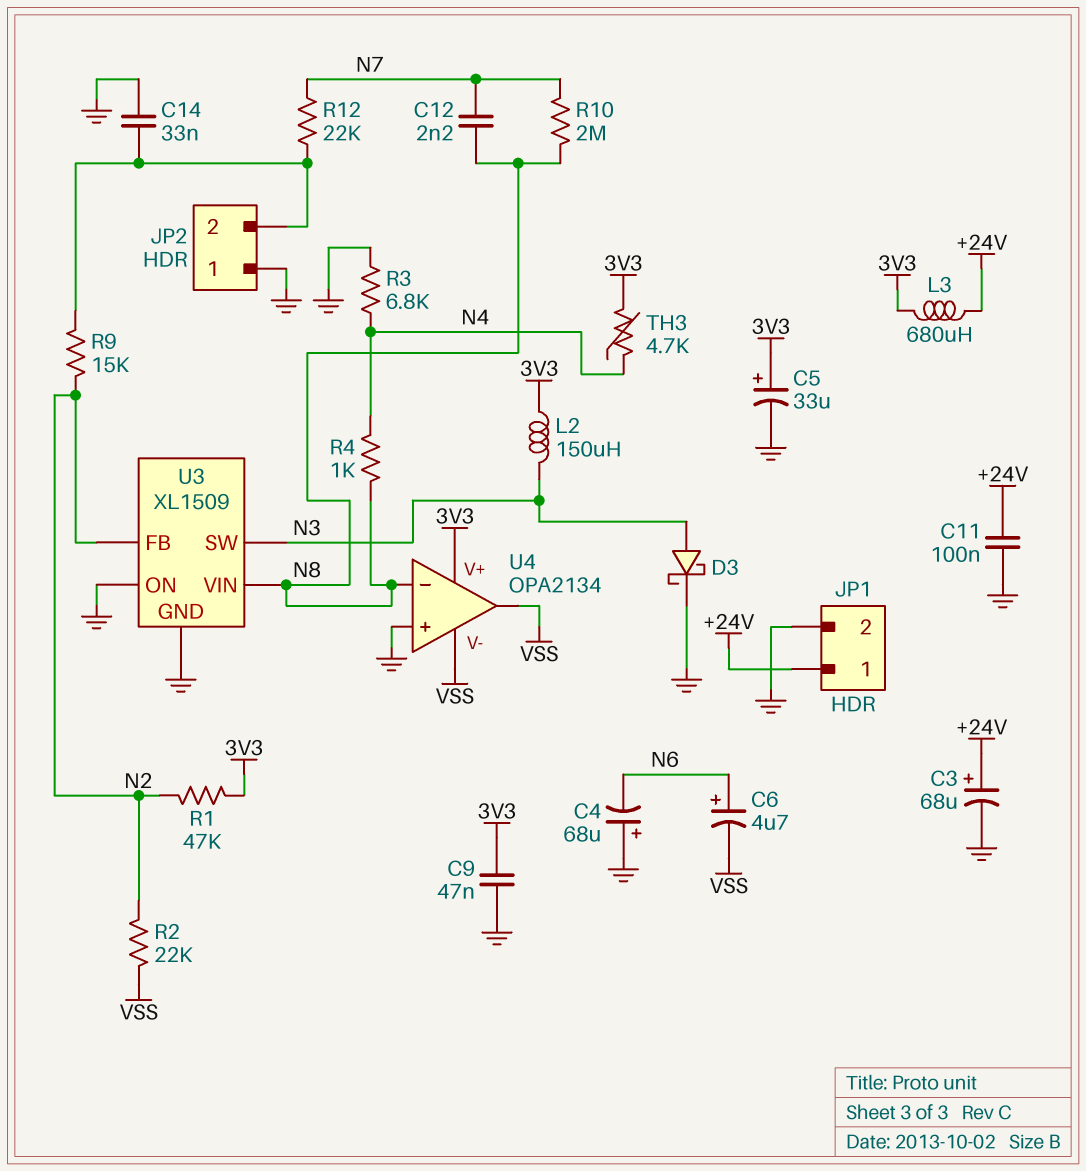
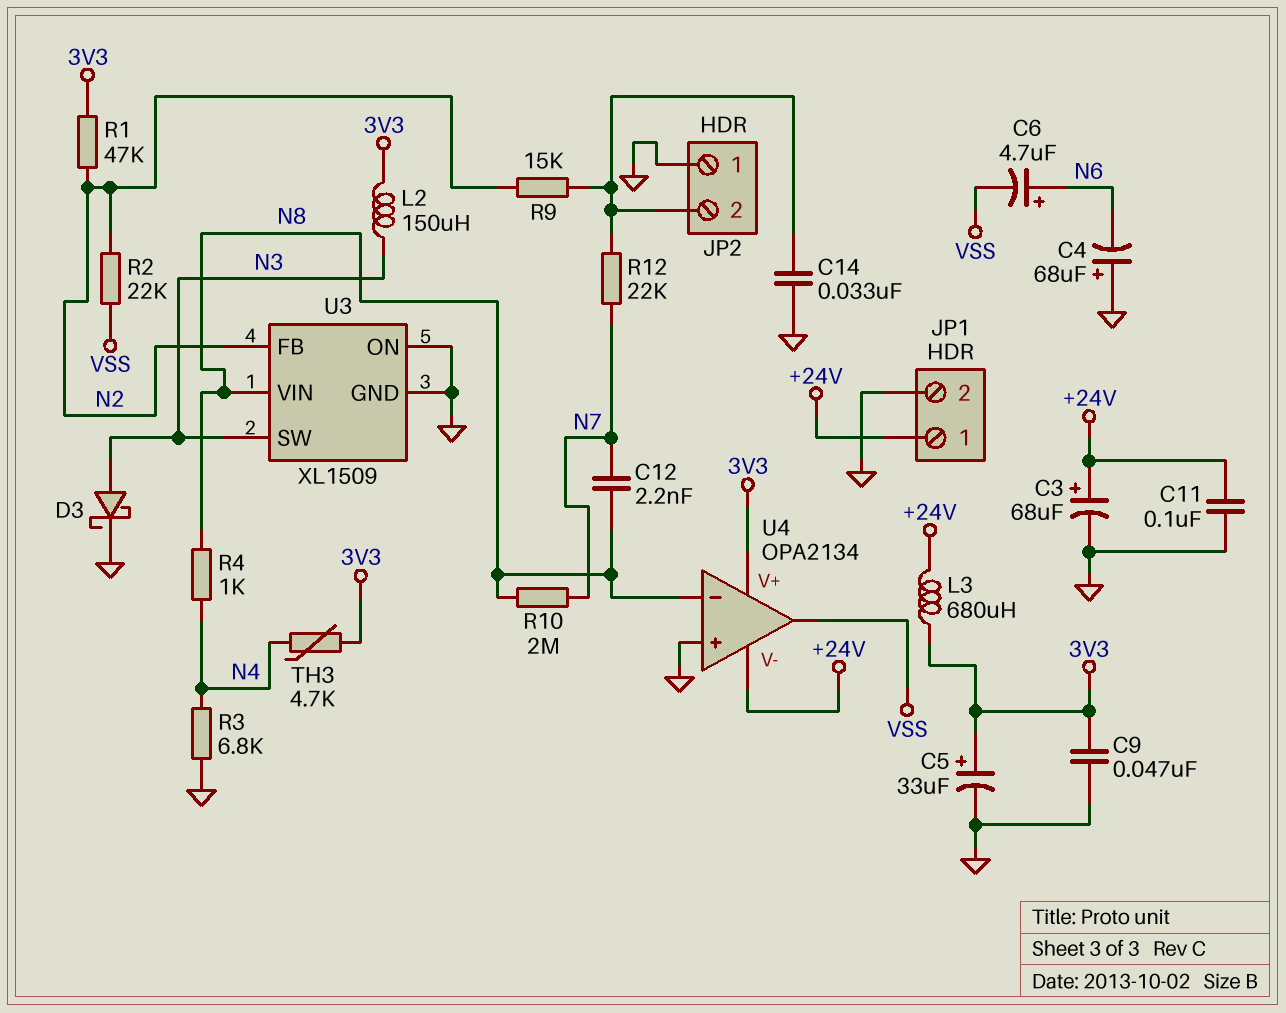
U4 pin V-: VSS -> +24V

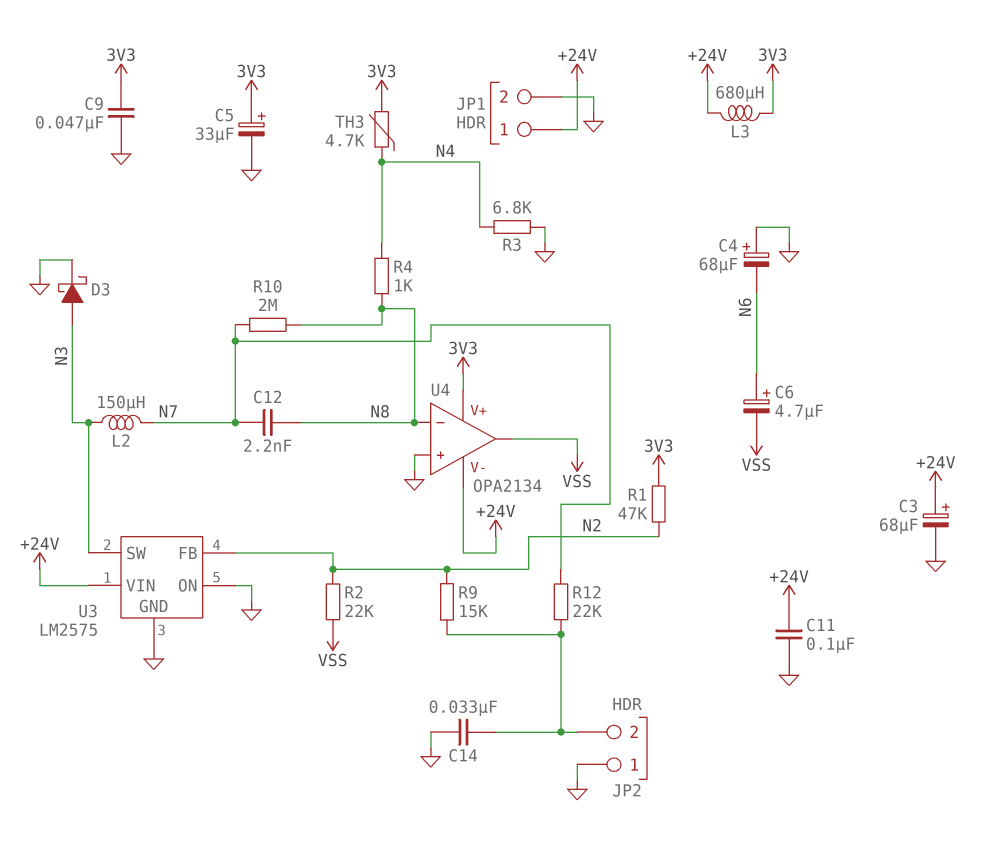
L2: 150uH (3V3, N3) -> 150uH (N3, N7)
U3: XL1509 -> LM2575
U3 pin VIN: N8 -> +24V

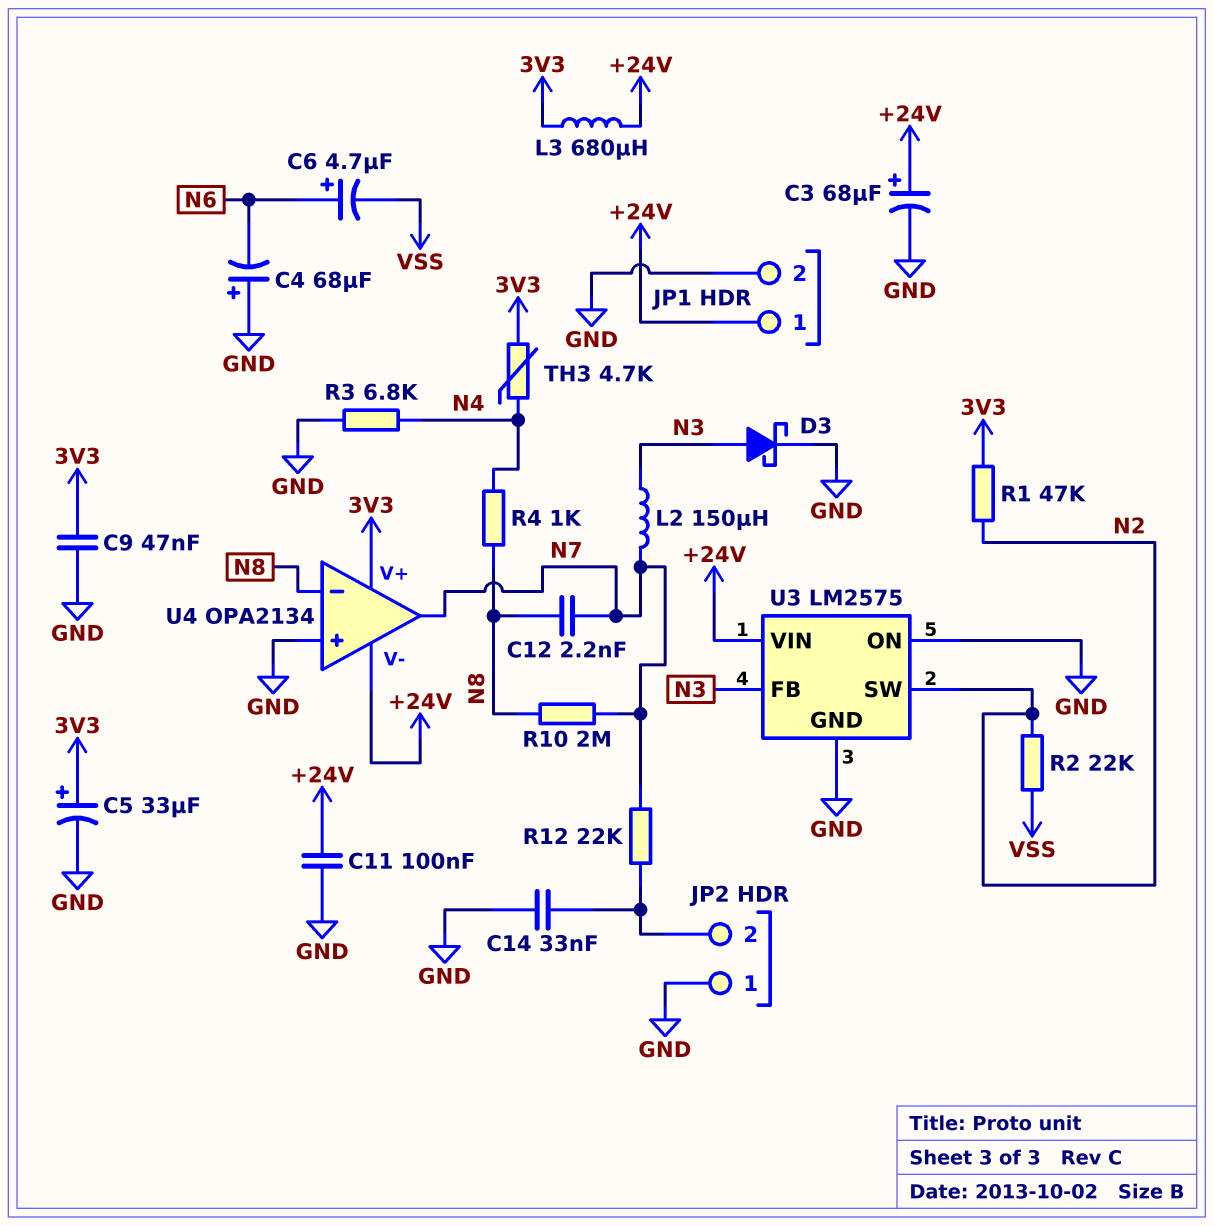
R9: 15k (JP2/2, N2) -> none
U3 pin FB: N2 -> N3
U3 pin SW: N3 -> N2
U4 pin out: VSS -> N7

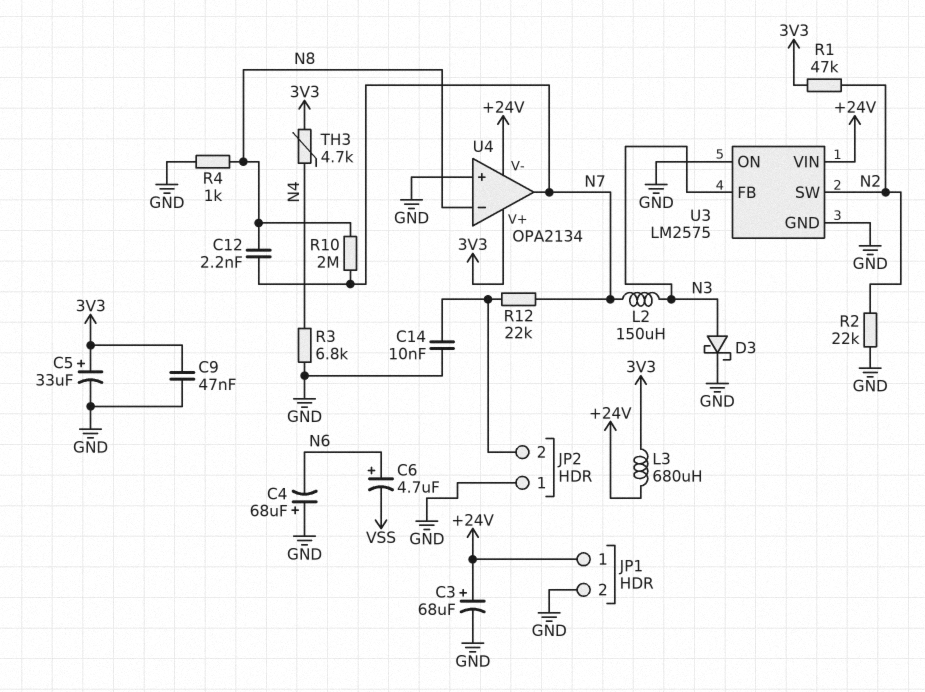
C11: 100nF (+24V, GND) -> none
C14: 33nF (GND, JP2/2) -> 10nF (GND, JP2/2)
R2: 22k (N2, VSS) -> 22k (GND, N2)
R4: 1k (N4, N8) -> 1k (GND, N8)

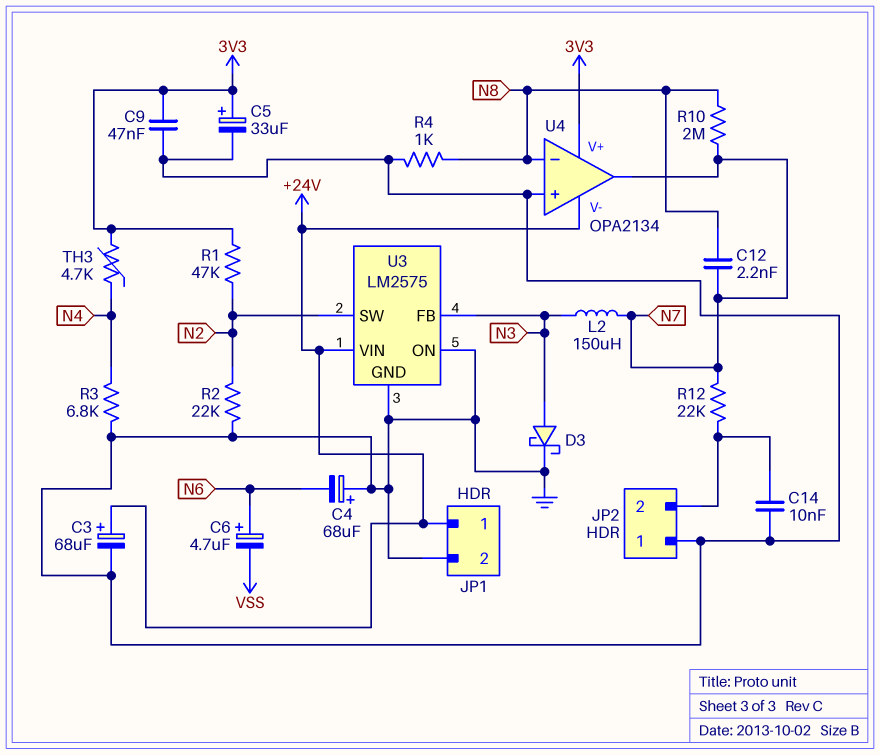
L3: 680uH (+24V, 3V3) -> none

